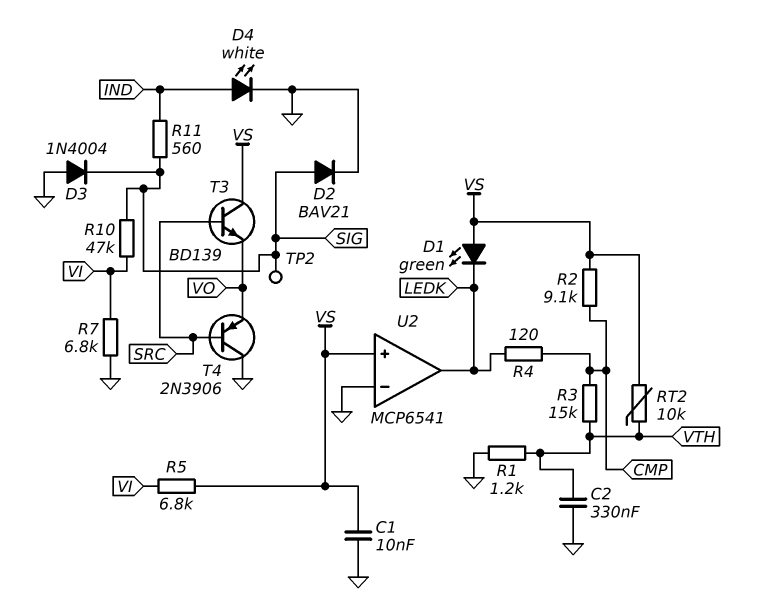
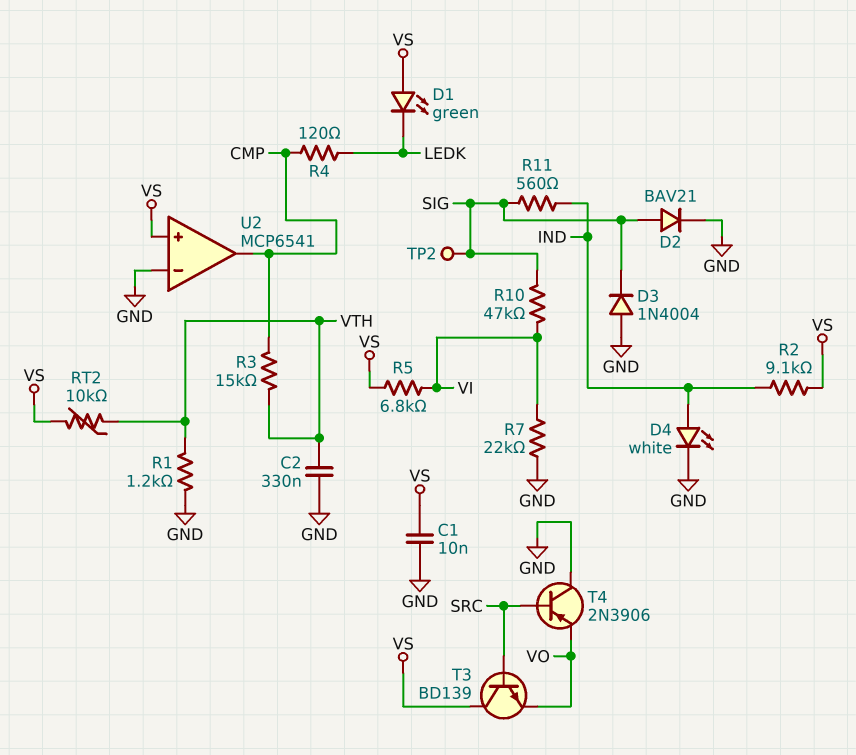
R2: 9.1k (CMP, VS) -> 9.1k (IND, VS)
R7: 6.8k (GND, VI) -> 22k (GND, VI)
U2 pin out: LEDK -> CMP

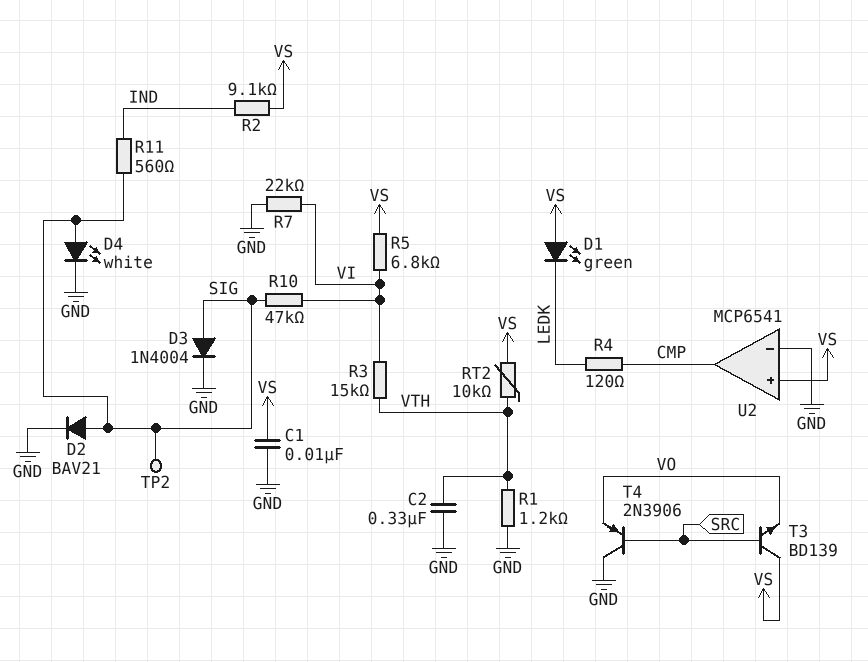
D3: diode 1N4004 (A GND, K SIG) -> diode 1N4004 (A SIG, K GND)
D4: LED white (A IND, K GND) -> LED white (A SIG, K GND)
R3: 15k (CMP, VTH) -> 15k (VI, VTH)

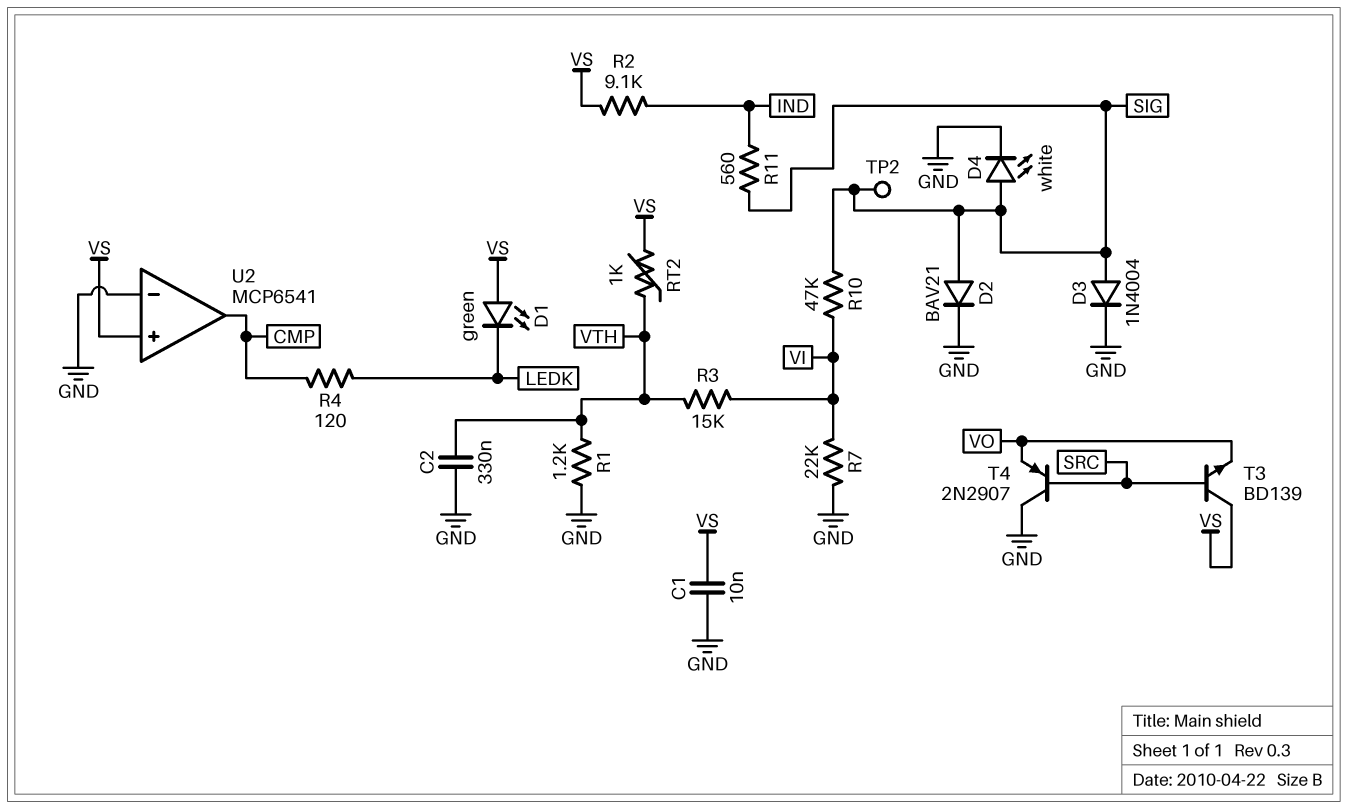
R5: 6.8k (VI, VS) -> none
RT2: 10k (VS, VTH) -> 1k (VS, VTH)
T4: PNP 2N3906 (B SRC, C GND, E VO) -> PNP 2N2907 (B SRC, C GND, E VO)

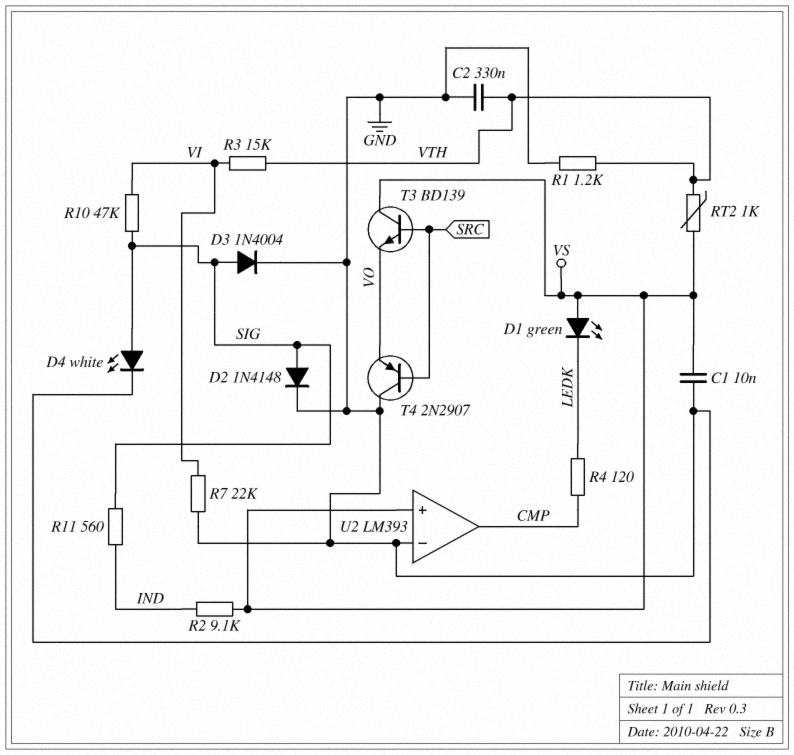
D2: diode BAV21 (A SIG, K GND) -> diode 1N4148 (A SIG, K GND)
TP2: test point (SIG) -> none
U2: MCP6541 -> LM393

